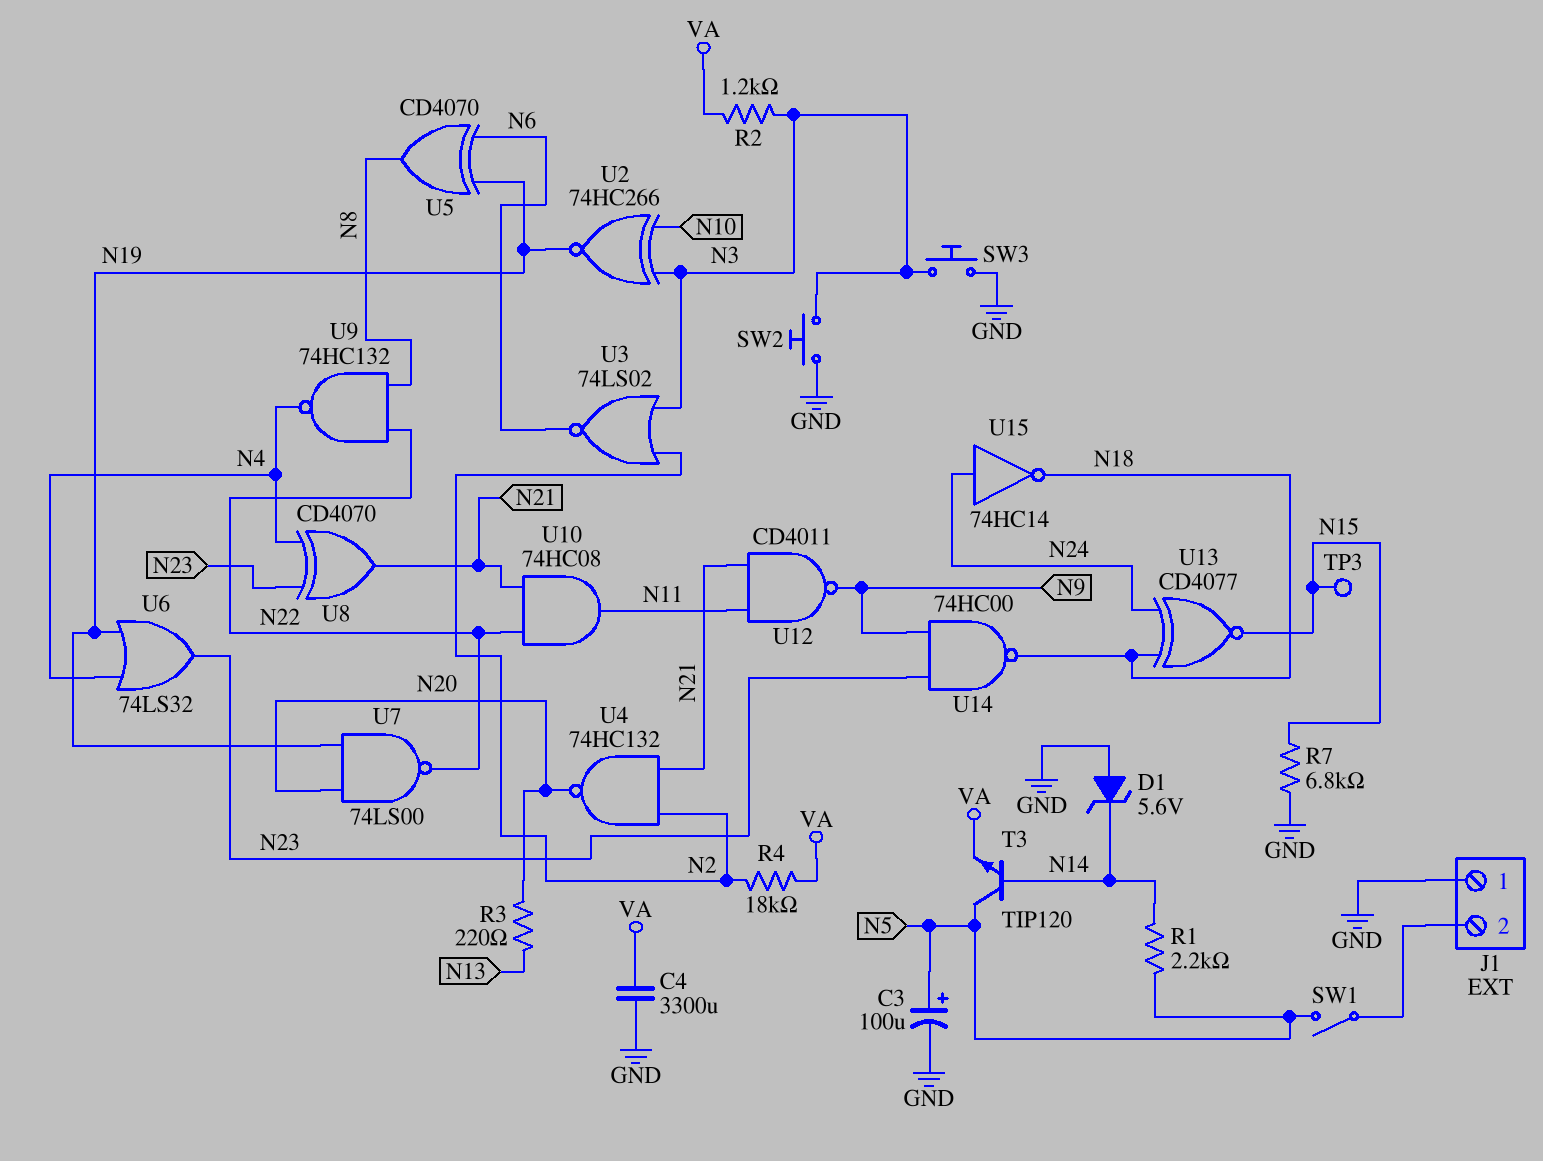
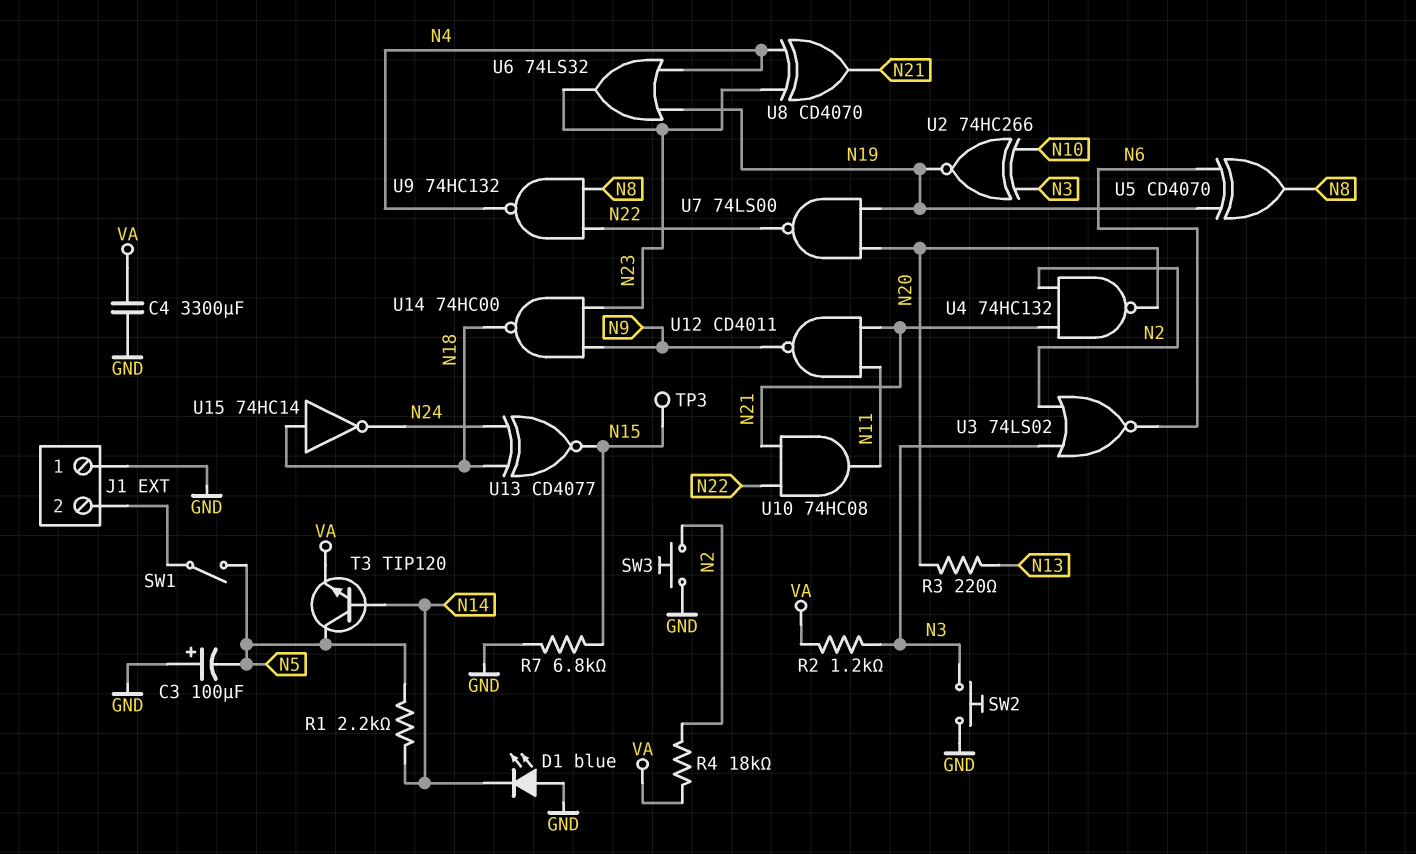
C3: 100uF (plus N5, minus GND) -> 100uF (plus GND, minus N5)
D1: zener 5.6V (A GND, K N14) -> LED blue (A GND, K N14)
SW3: button (GND, N3) -> button (GND, N2)
U15: NOT 74HC14 (in N24, out N18) -> NOT 74HC14 (in N18, out N24)

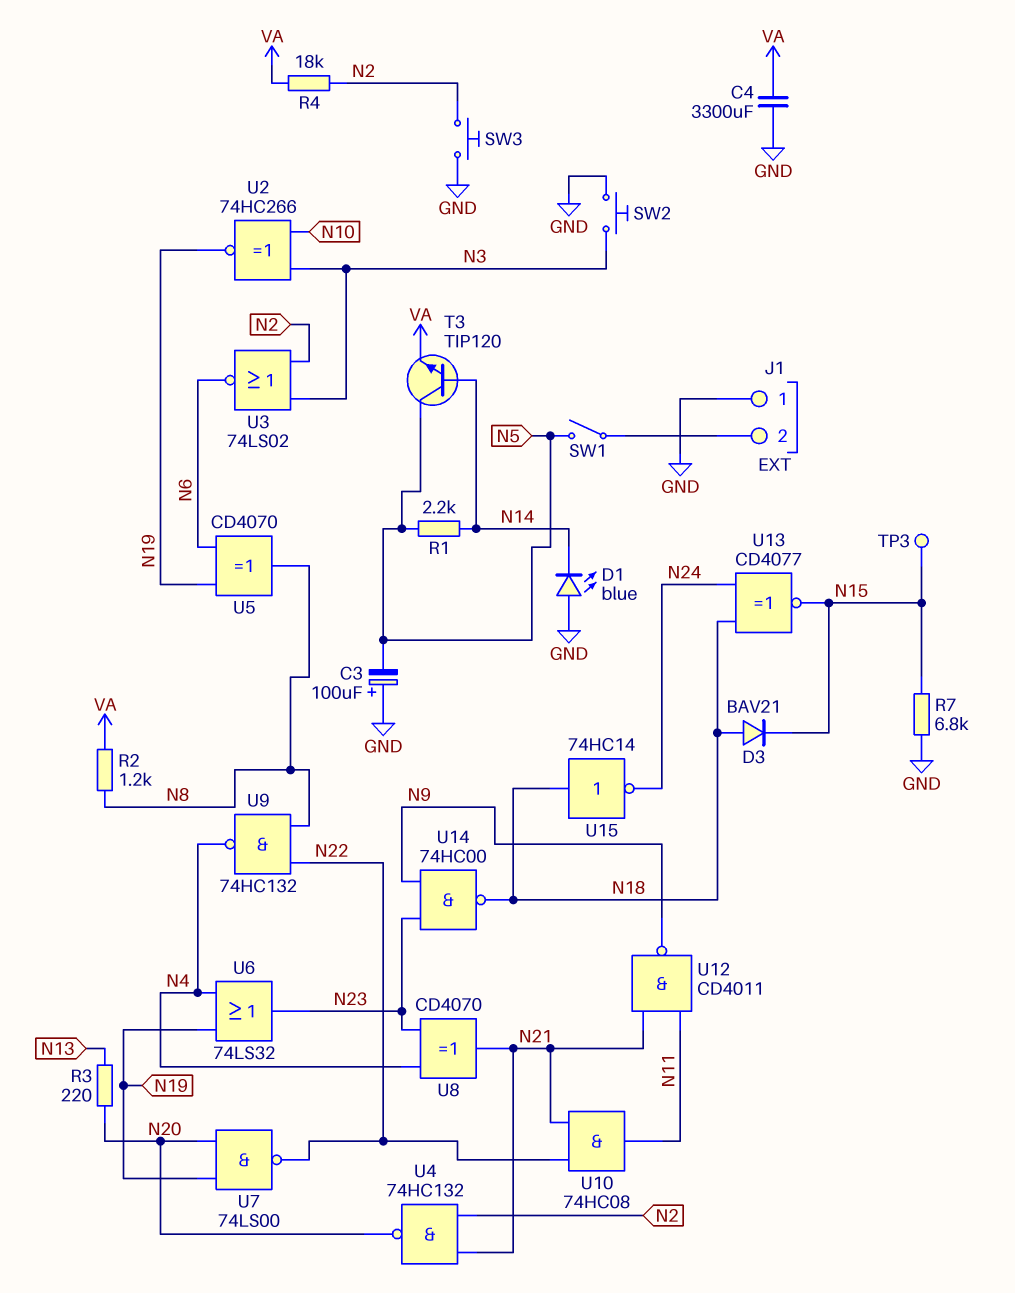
D3: none -> diode BAV21 (A N18, K N15)
R2: 1.2k (N3, VA) -> 1.2k (N8, VA)

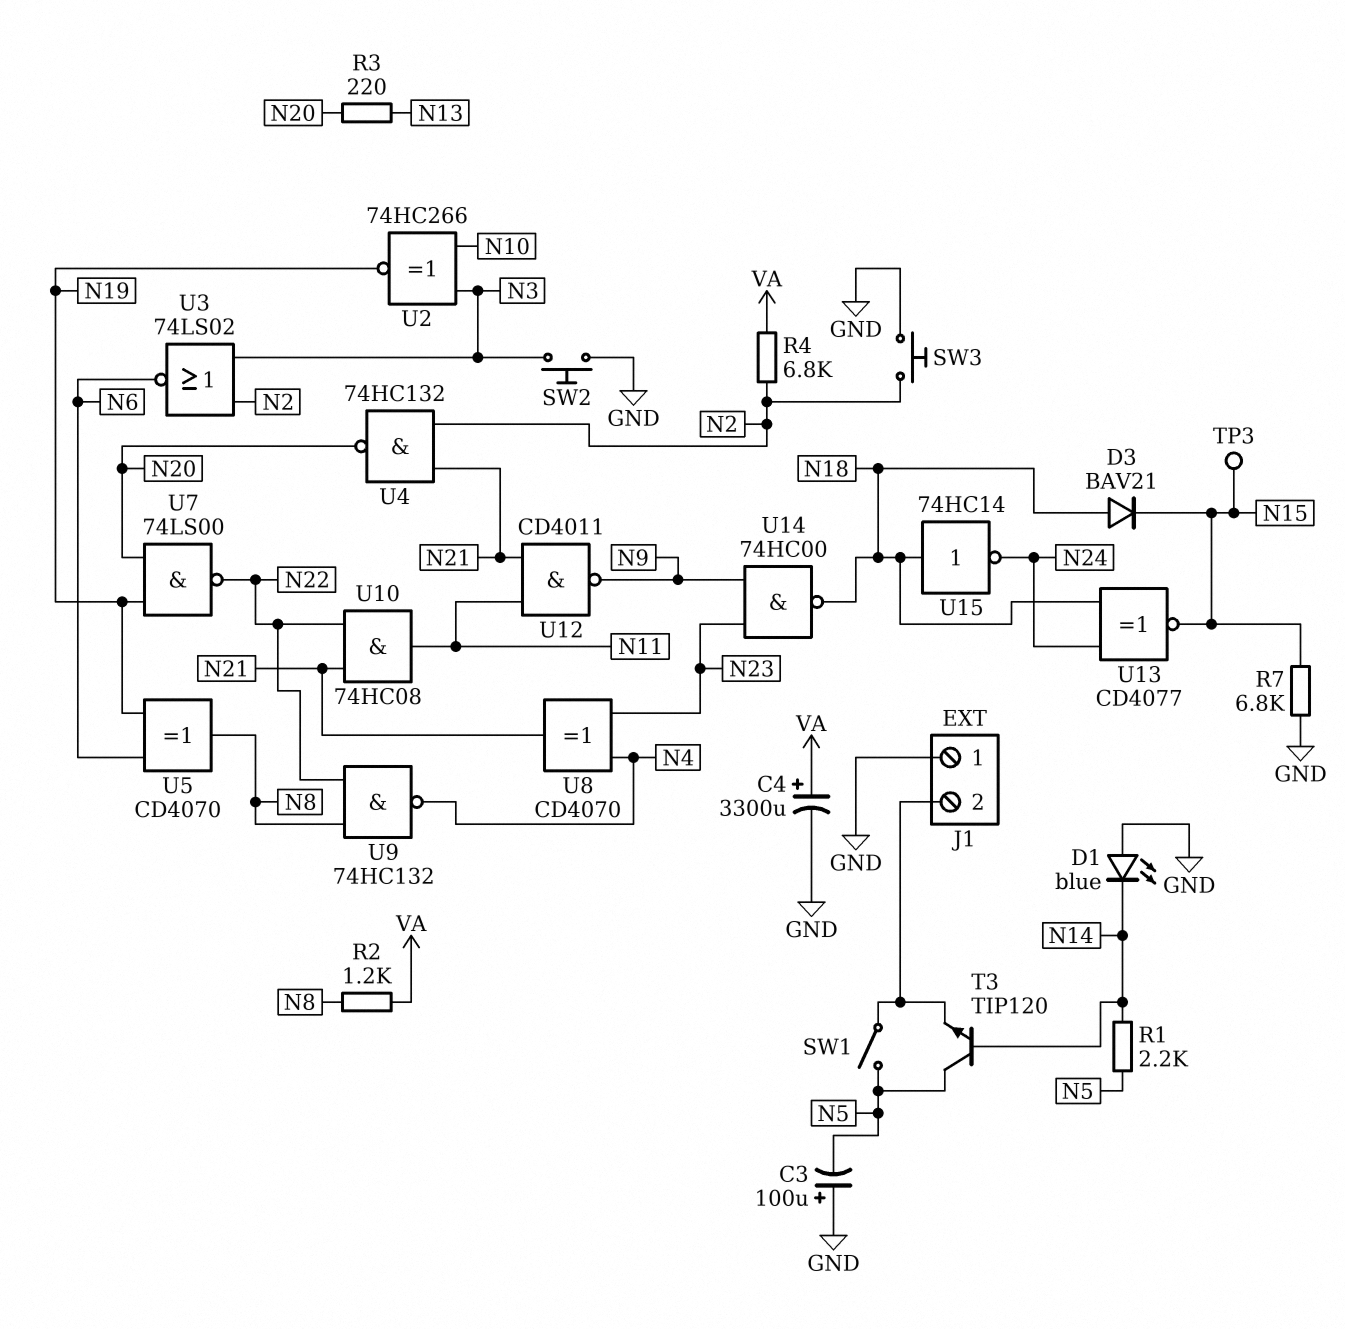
C4: 3300uF (GND, VA) -> 3300uF (plus VA, minus GND)
R4: 18k (N2, VA) -> 6.8k (N2, VA)
T3: NPN TIP120 (B N14, C N5, E VA) -> NPN TIP120 (B N14, C N5, E J1/2)
U6: OR 74LS32 (in N4, in N19, out N23) -> none

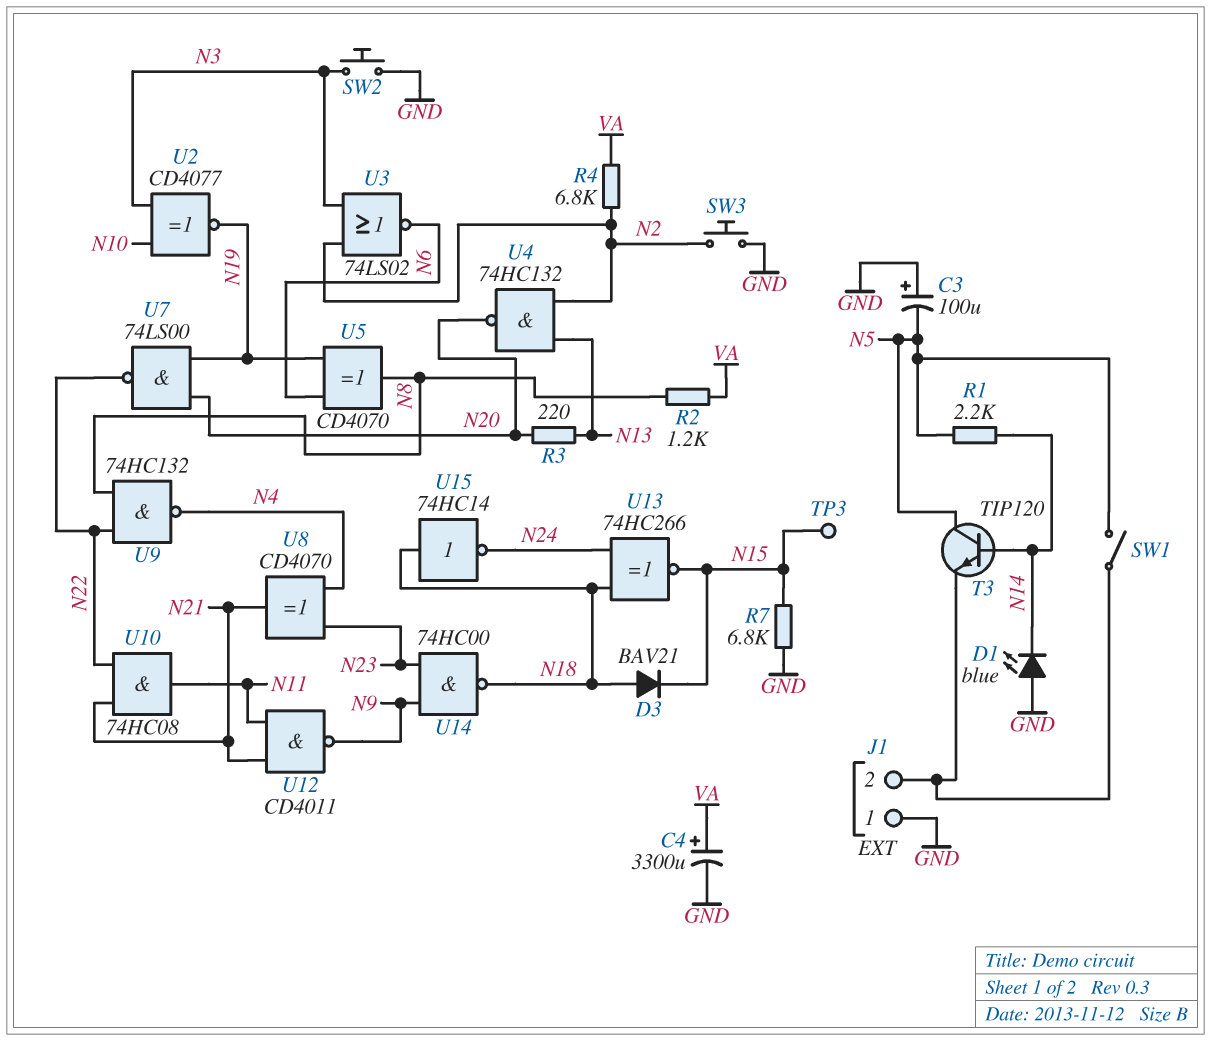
U2: XNOR 74HC266 (in N3, in N10, out N19) -> XNOR CD4077 (in N3, in N10, out N19)
U4: NAND 74HC132 (in N2, in N21, out N20) -> NAND 74HC132 (in N2, in N13, out N20)
U13: XNOR CD4077 (in N18, in N24, out N15) -> XNOR 74HC266 (in N18, in N24, out N15)

